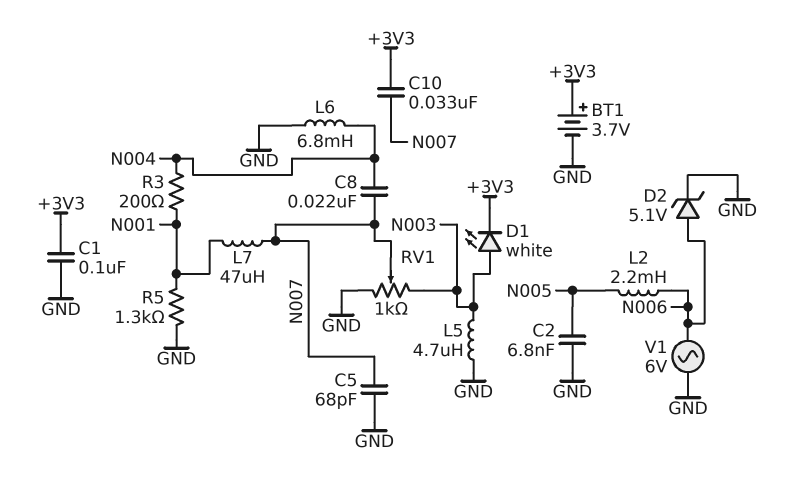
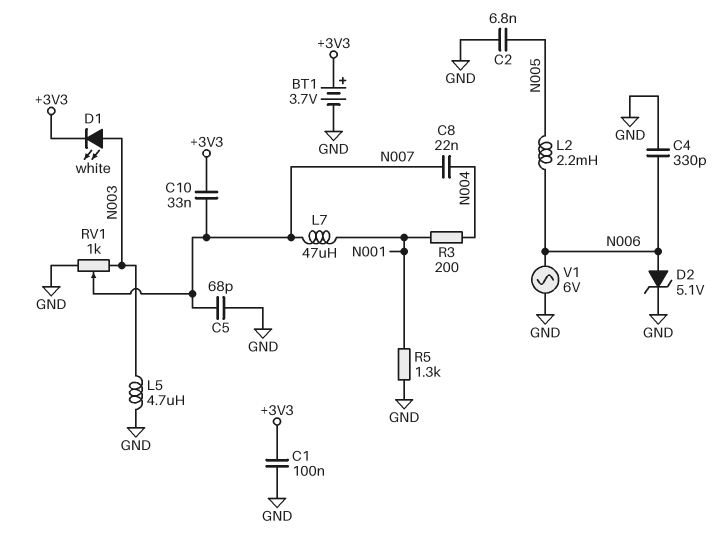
C4: none -> 330pF (GND, N006)
L6: 6.8mH (GND, N004) -> none

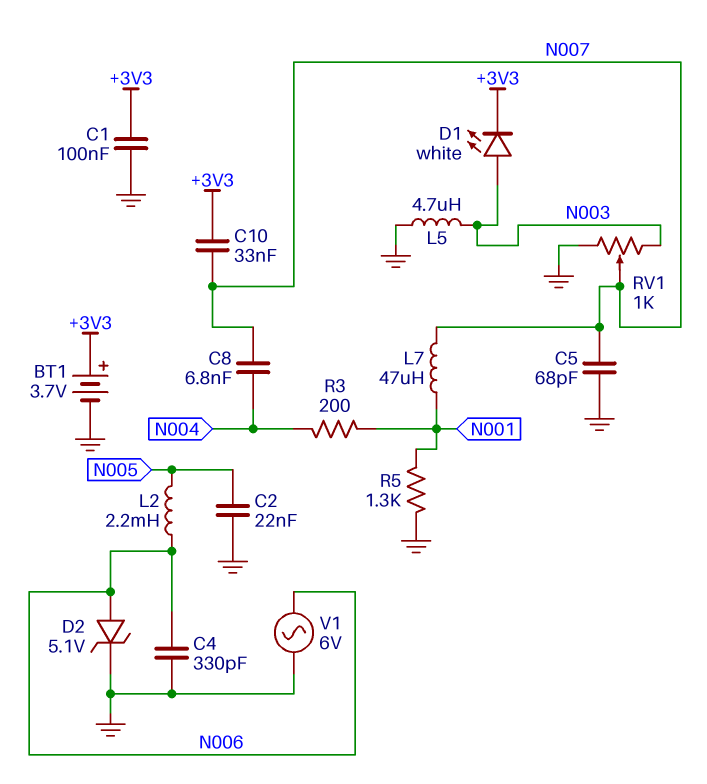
C2: 6.8nF (GND, N005) -> 22nF (GND, N005)
C8: 22nF (N004, N007) -> 6.8nF (N004, N007)

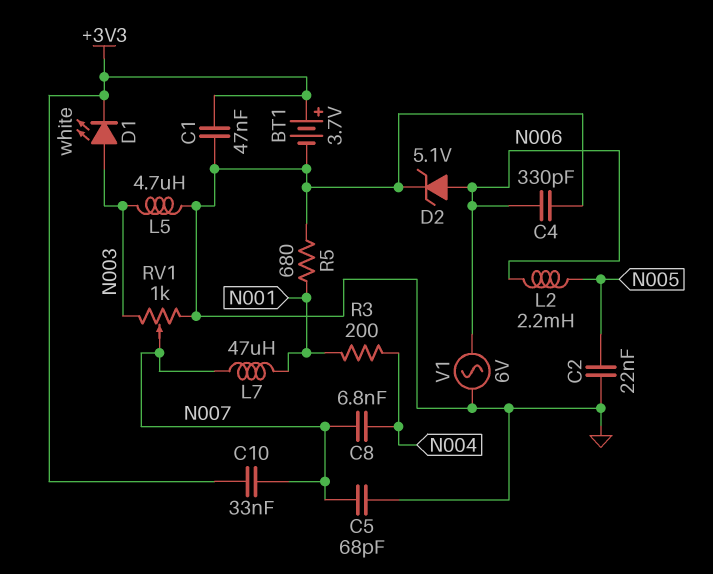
C1: 100nF (+3V3, GND) -> 47nF (+3V3, GND)
R5: 1.3k (GND, N001) -> 680 (GND, N001)

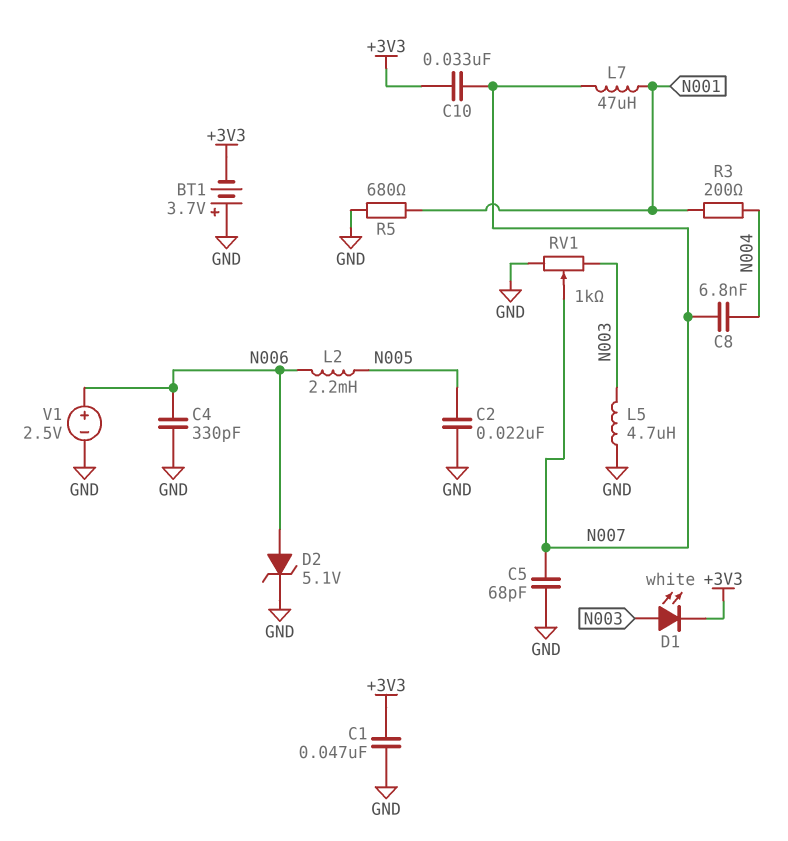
BT1: 3.7V (plus +3V3, minus GND) -> 3.7V (plus GND, minus +3V3)
V1: AC 6V (GND, N006) -> 2.5V (plus N006, minus GND)

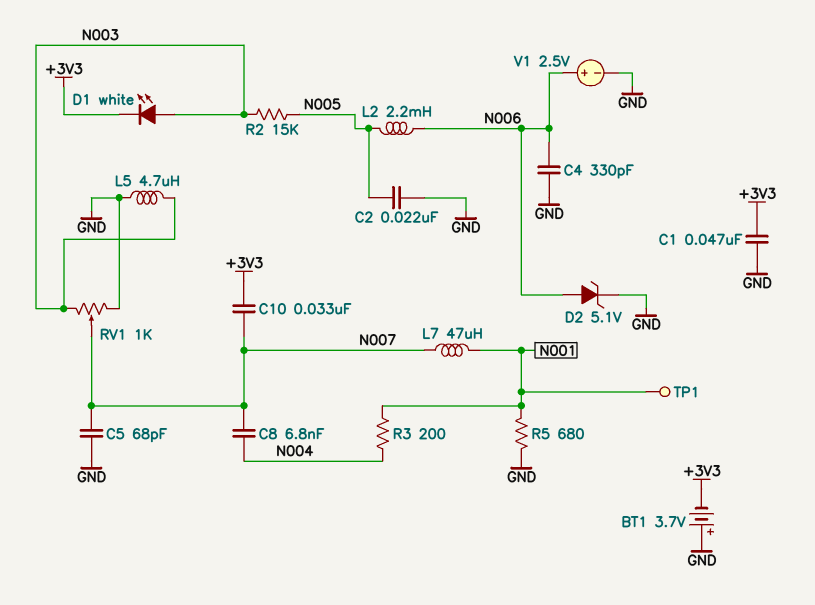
R2: none -> 15k (N003, N005)
TP1: none -> test point (N001)

